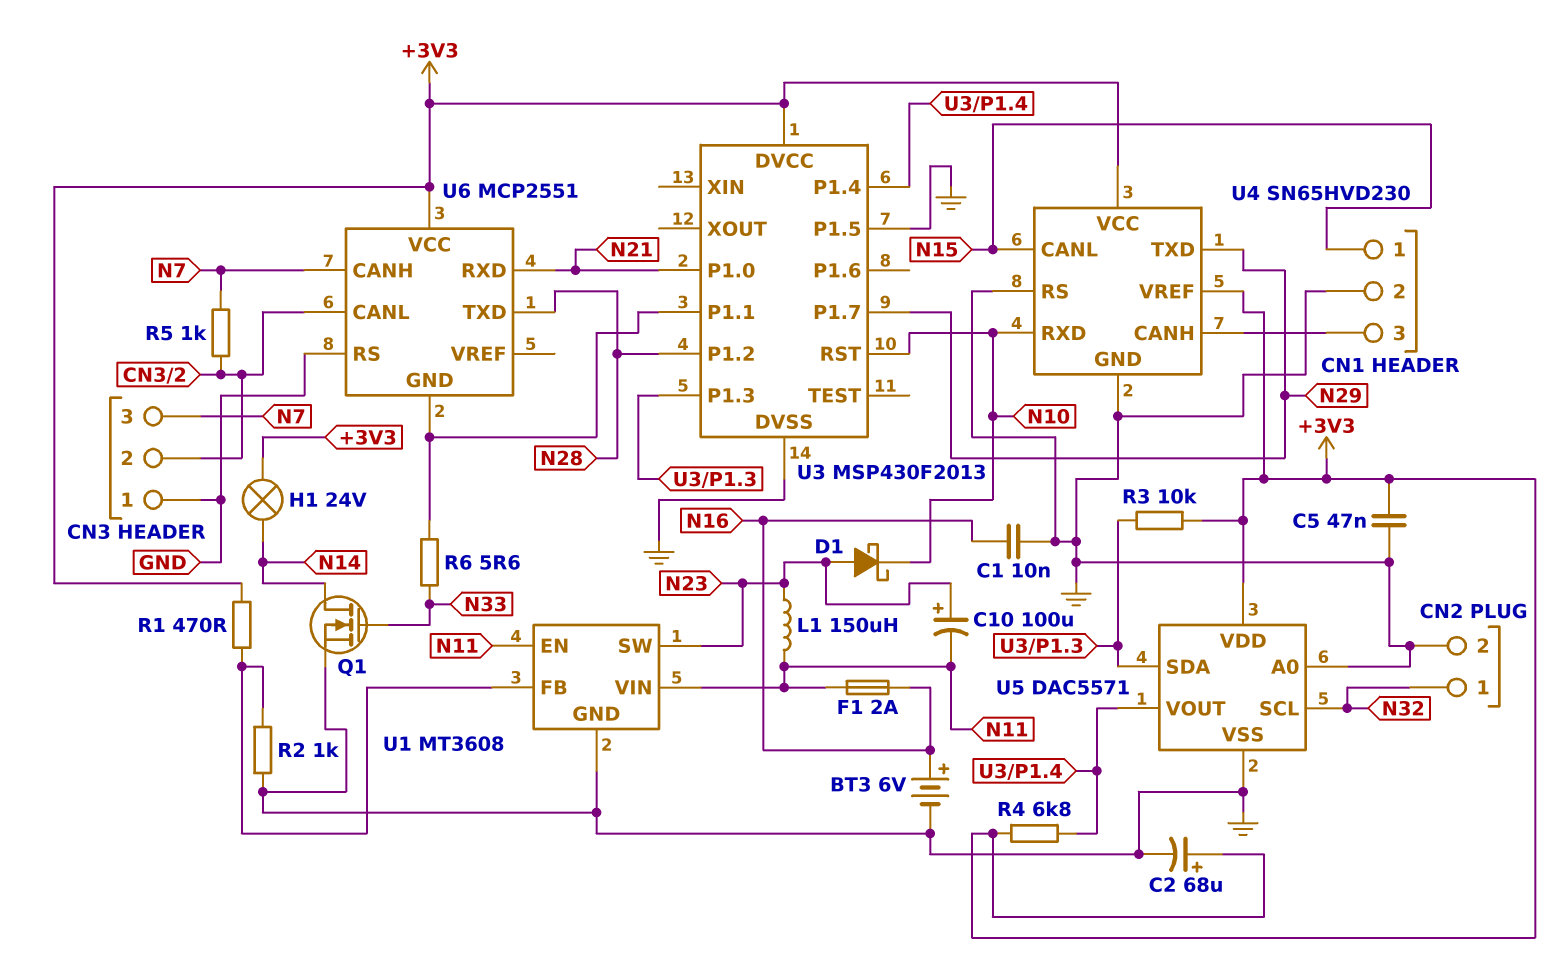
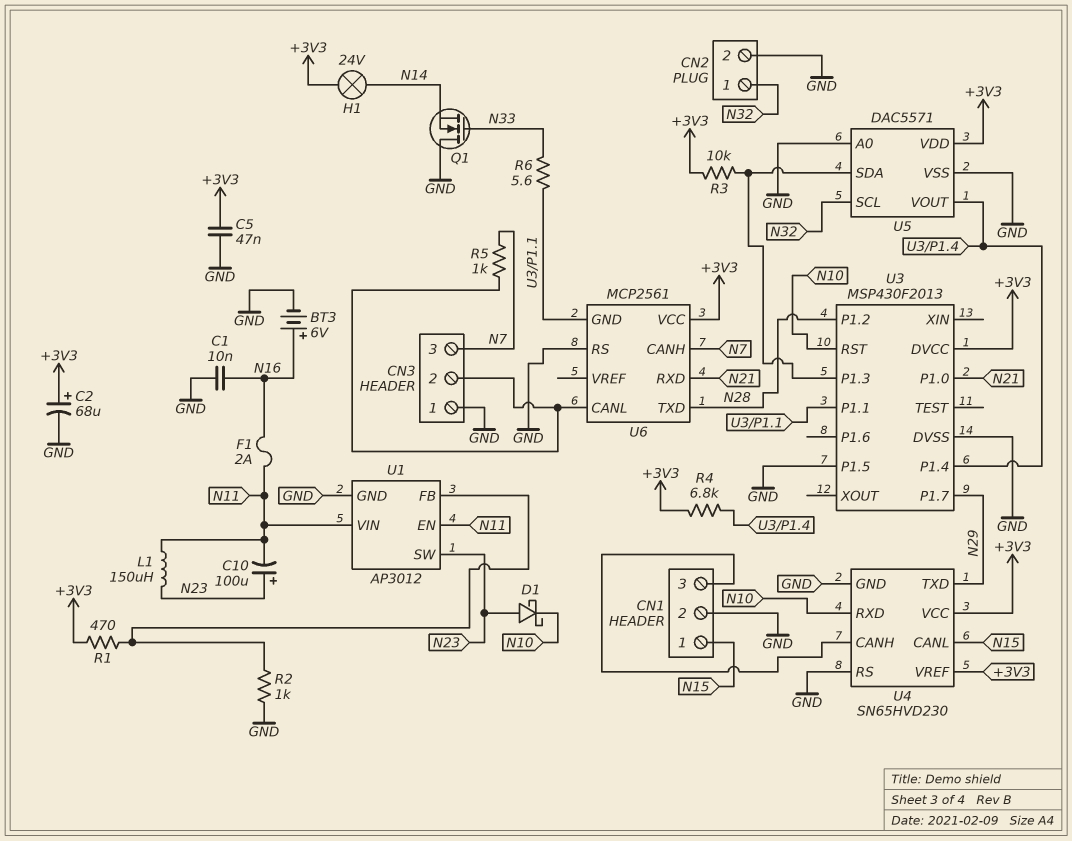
Q1: NMOS (G N33, D N14, S GND) -> NMOS (G N33, D GND, S N14)
U1: MT3608 -> AP3012
U6: MCP2551 -> MCP2561

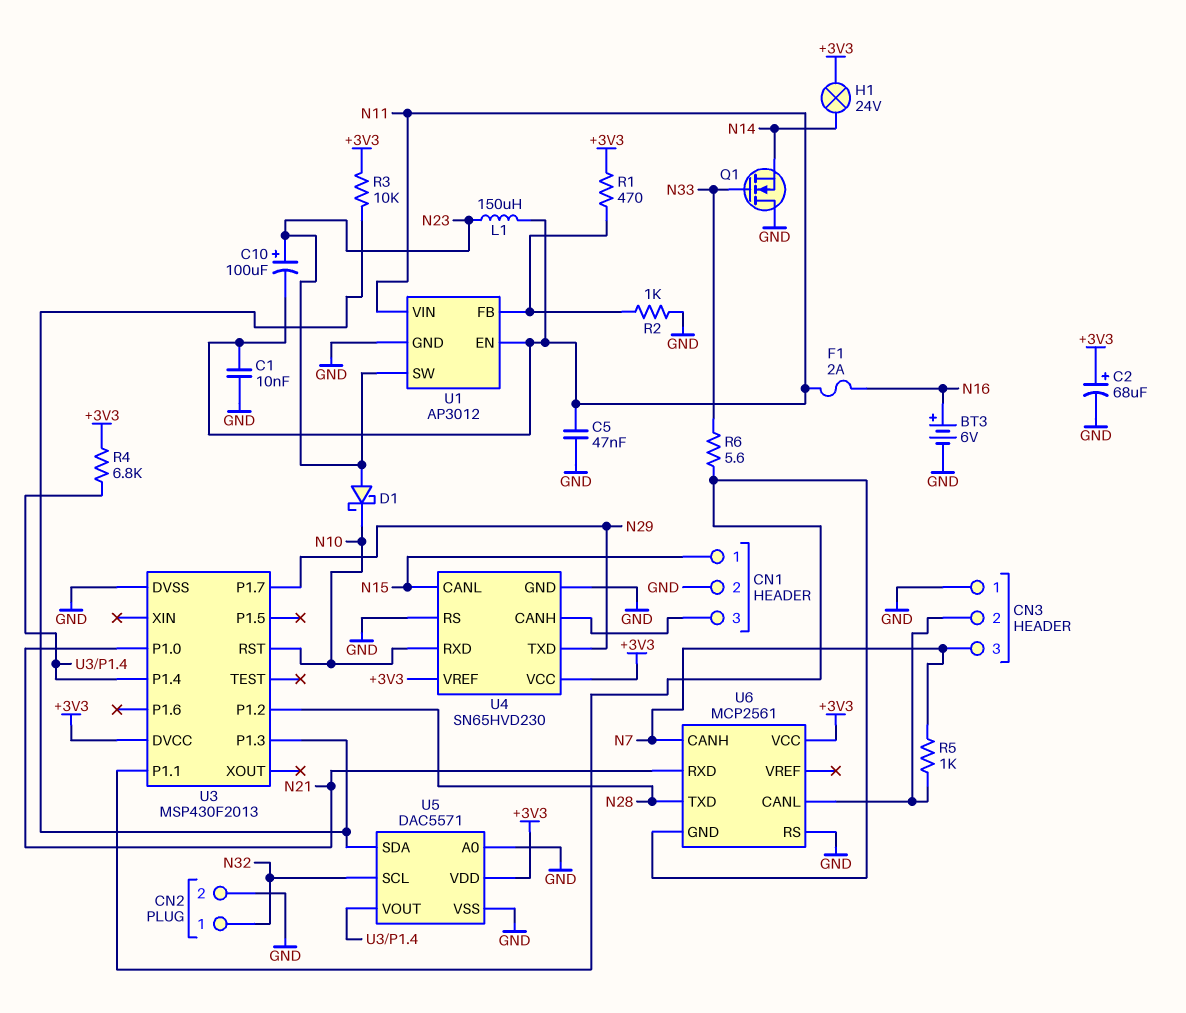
C1: 10nF (GND, N16) -> 10nF (GND, N11)
C5: 47nF (+3V3, GND) -> 47nF (GND, N11)
U3 pin P1.5: GND -> none

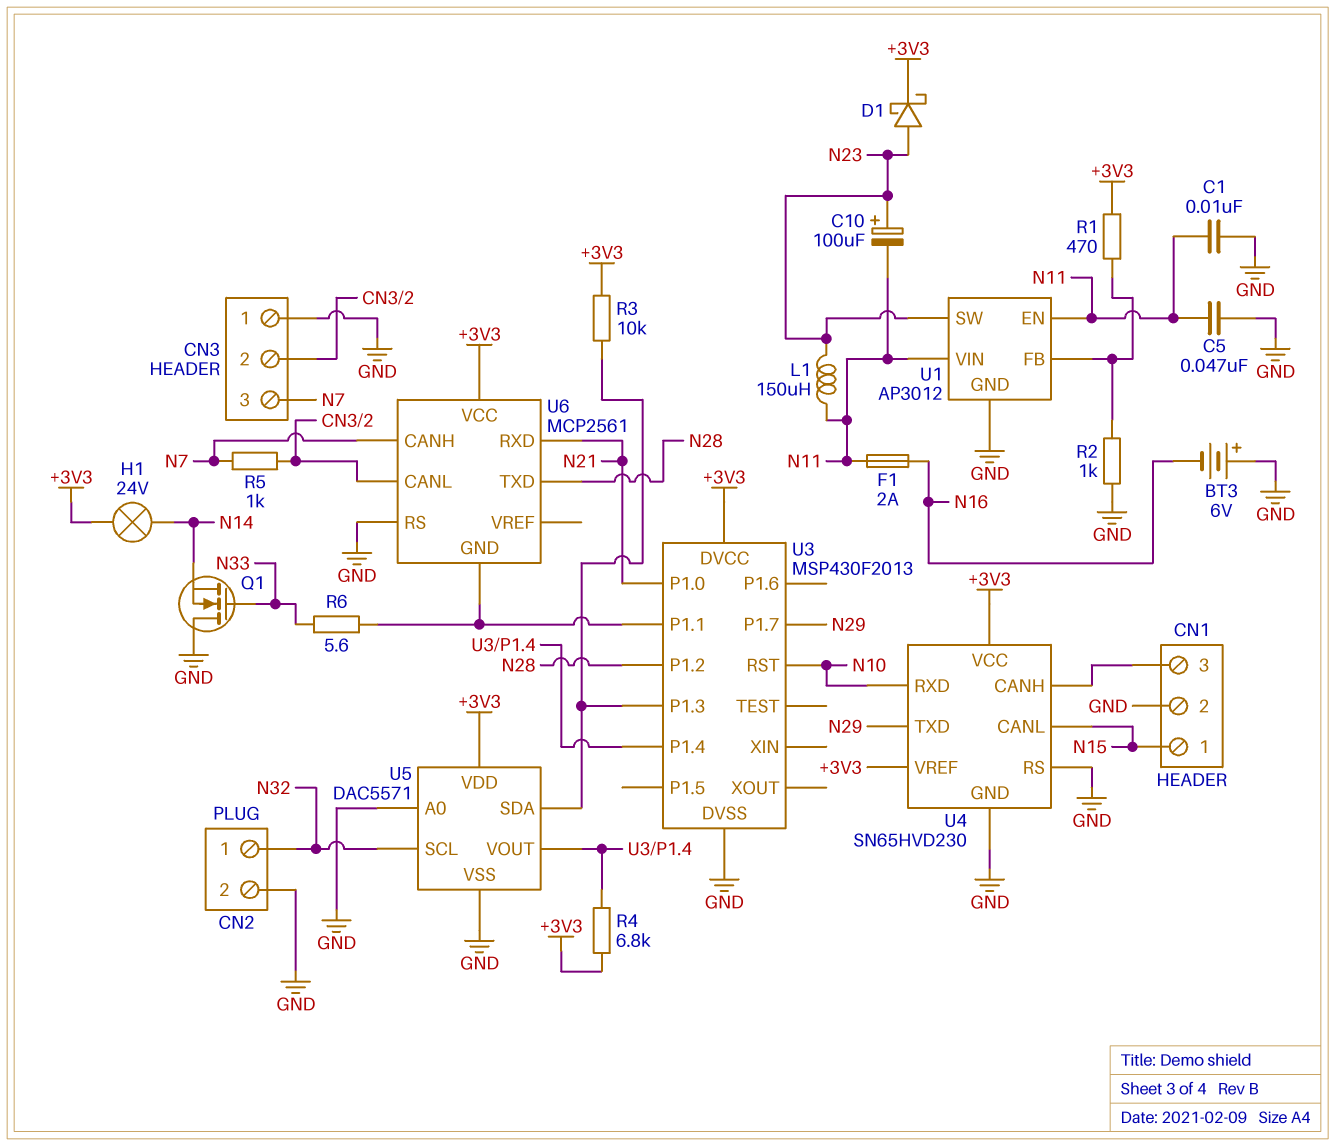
BT3: 6V (plus N16, minus GND) -> 6V (plus GND, minus N16)
C2: 68uF (plus +3V3, minus GND) -> none
D1: schottky (A N23, K N10) -> schottky (A N23, K +3V3)

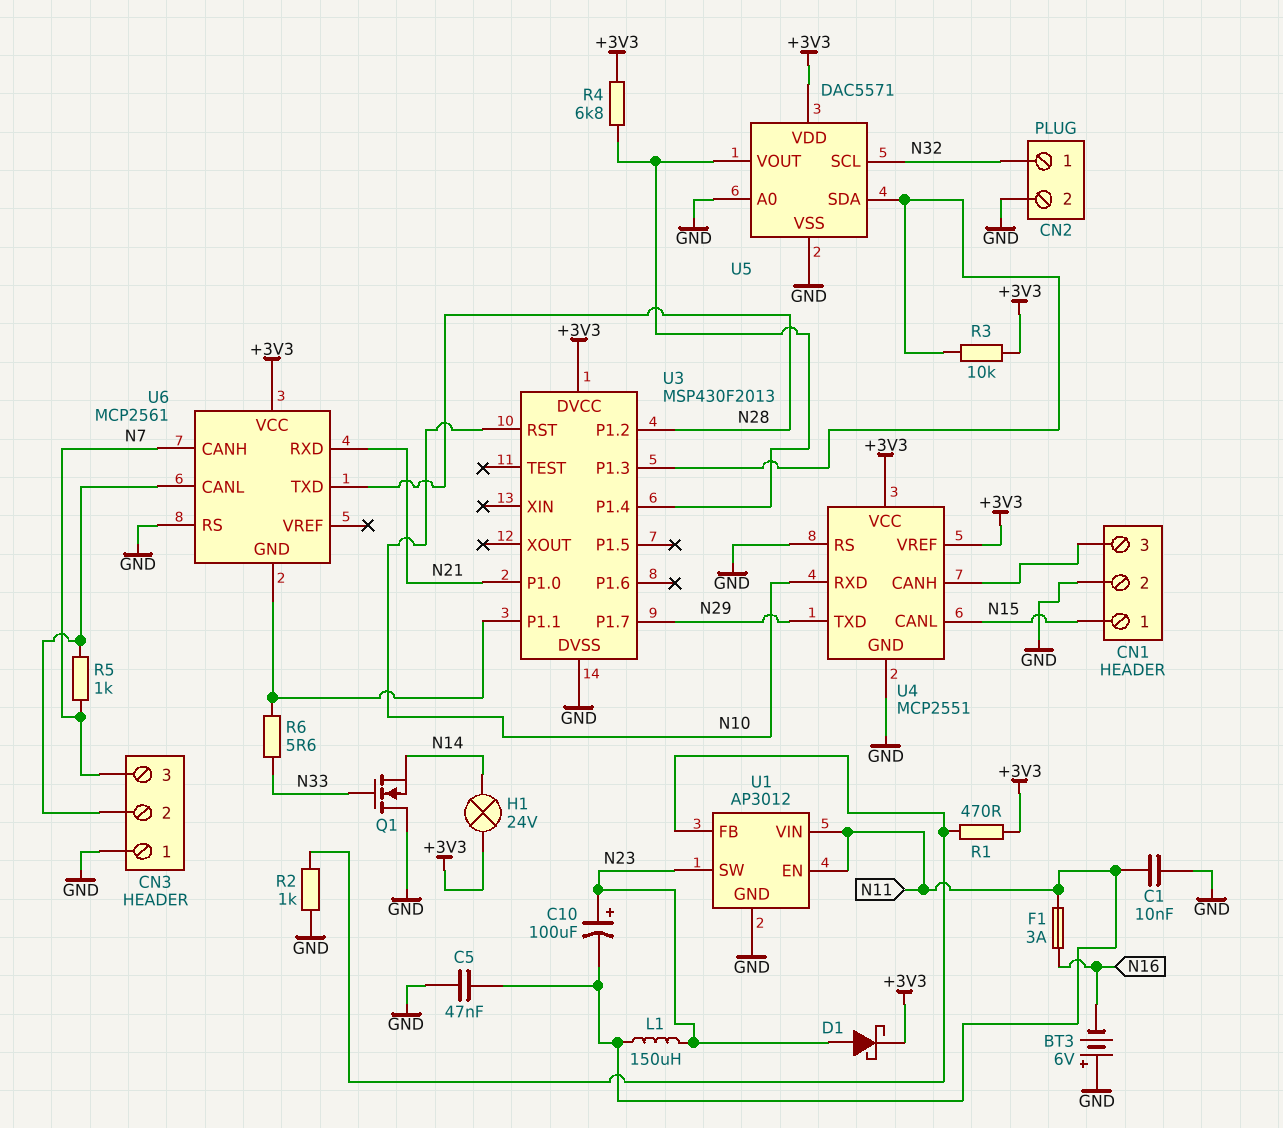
F1: 2A (N11, N16) -> 3A (N11, N16)
U4: SN65HVD230 -> MCP2551

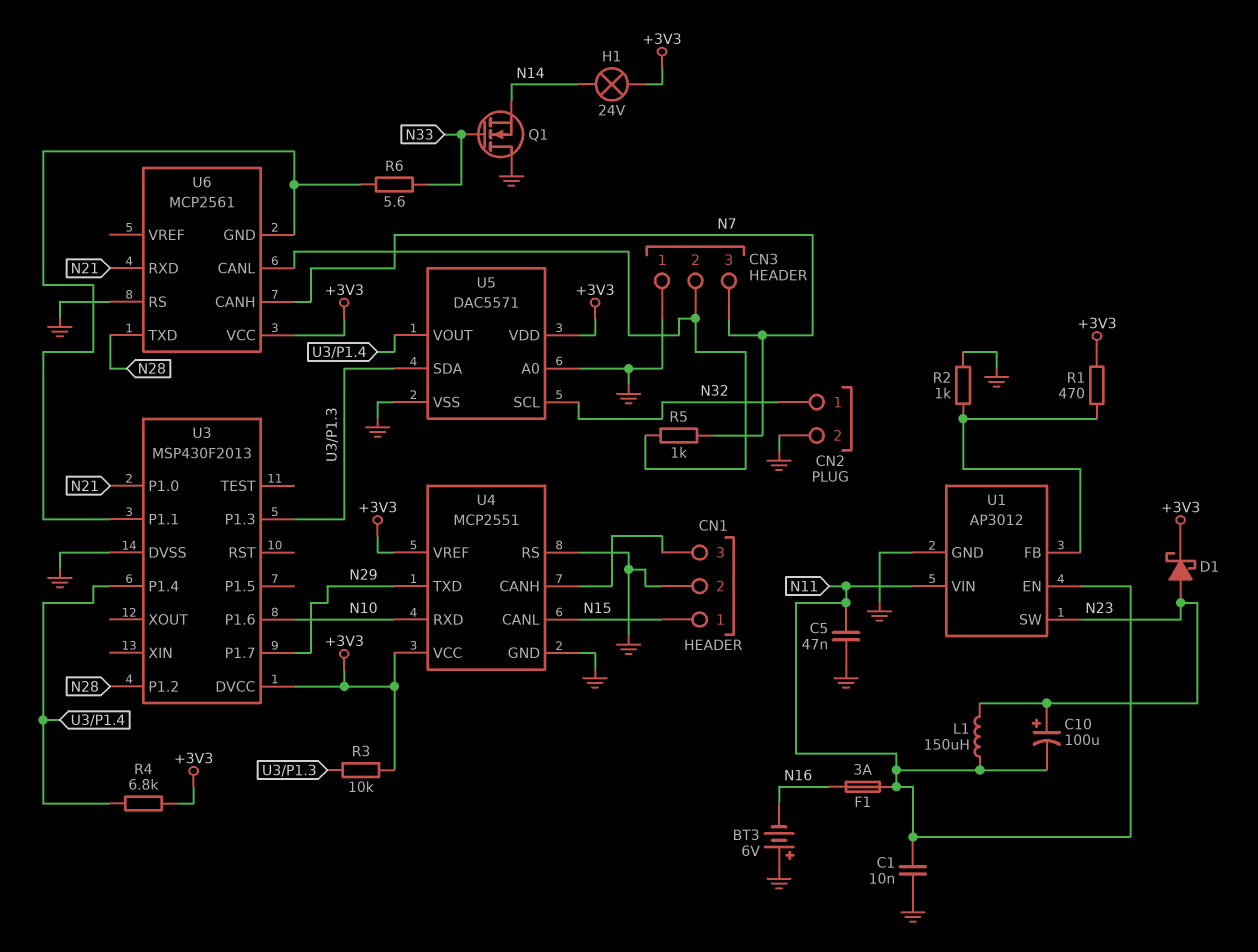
U3 pin P1.6: none -> N10
U3 pin RST: N10 -> none

